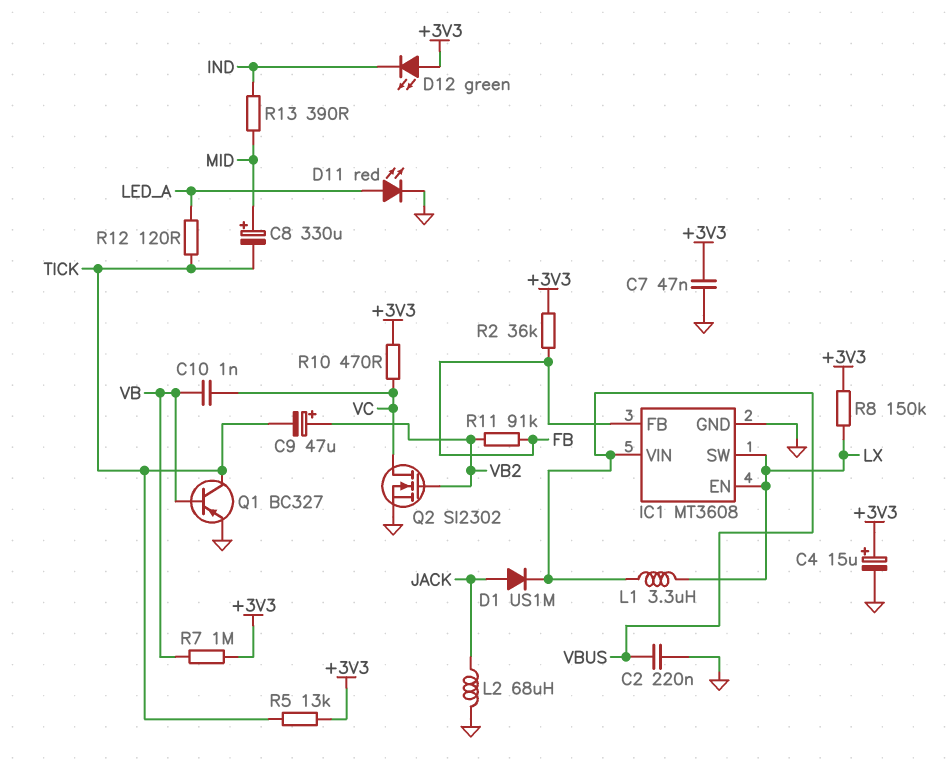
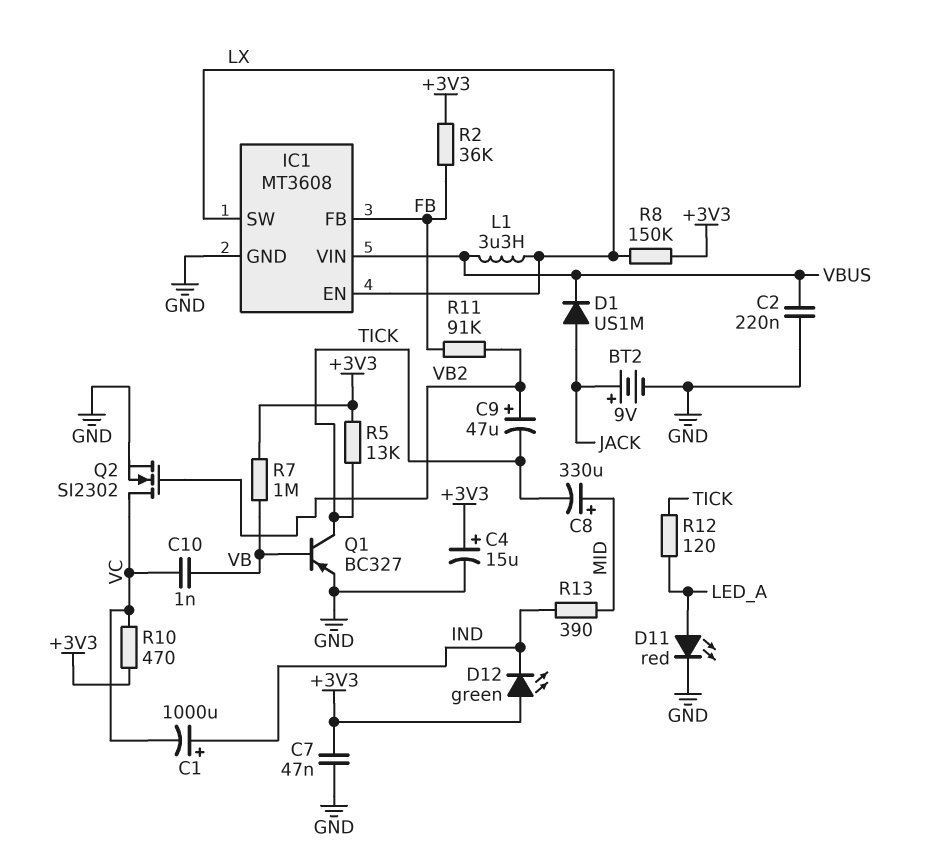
BT2: none -> 9V (plus JACK, minus GND)
C1: none -> 1000uF (plus IND, minus VC)
L2: 68uH (GND, JACK) -> none

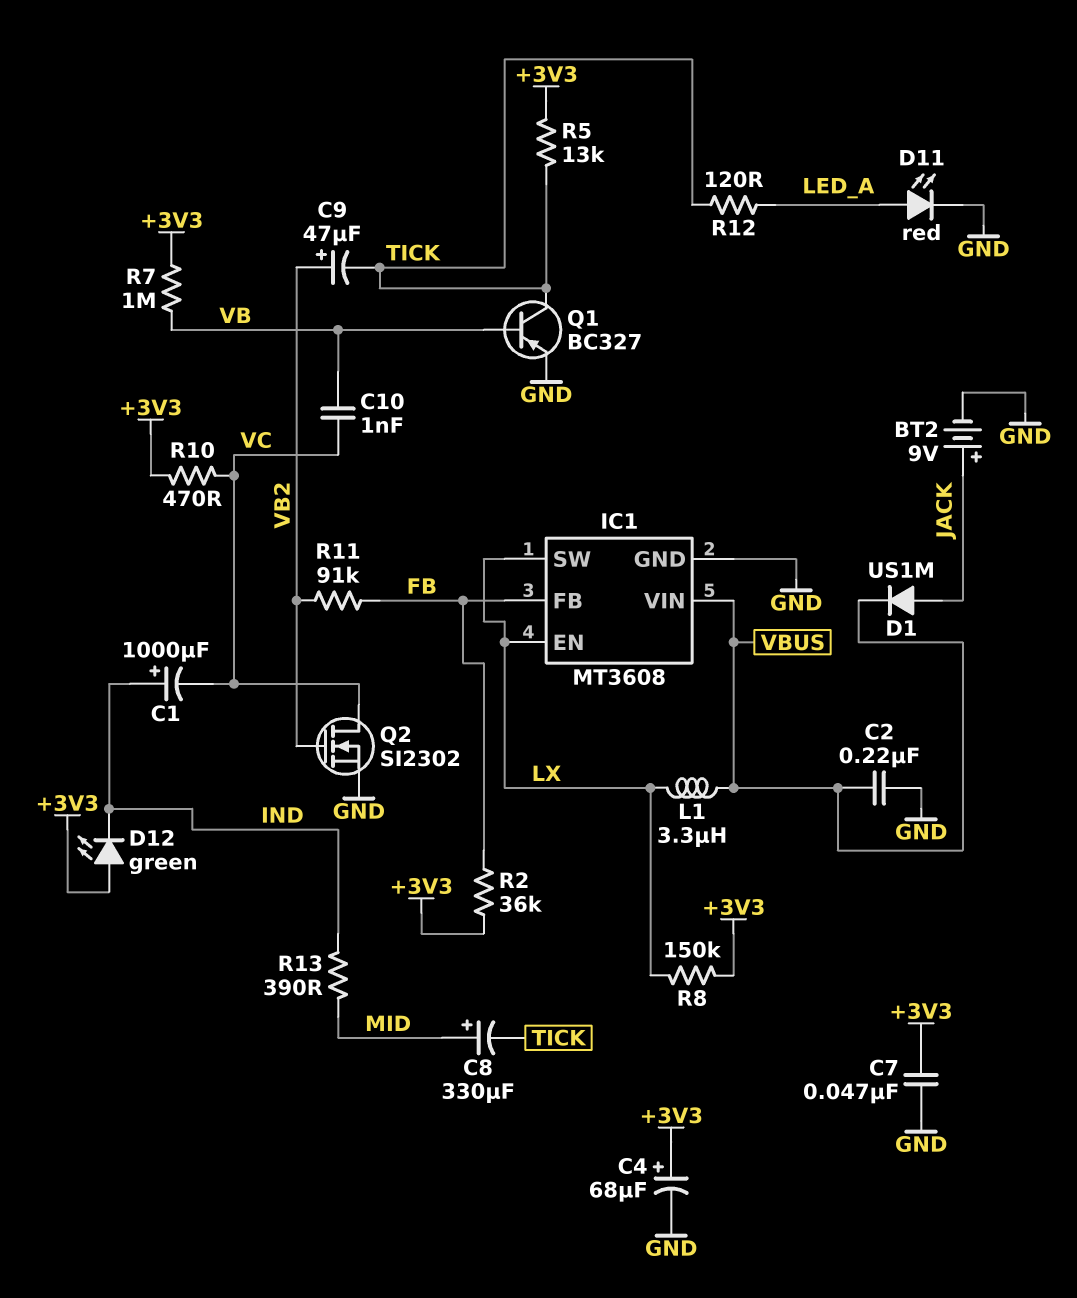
C4: 15uF (plus +3V3, minus GND) -> 68uF (plus +3V3, minus GND)

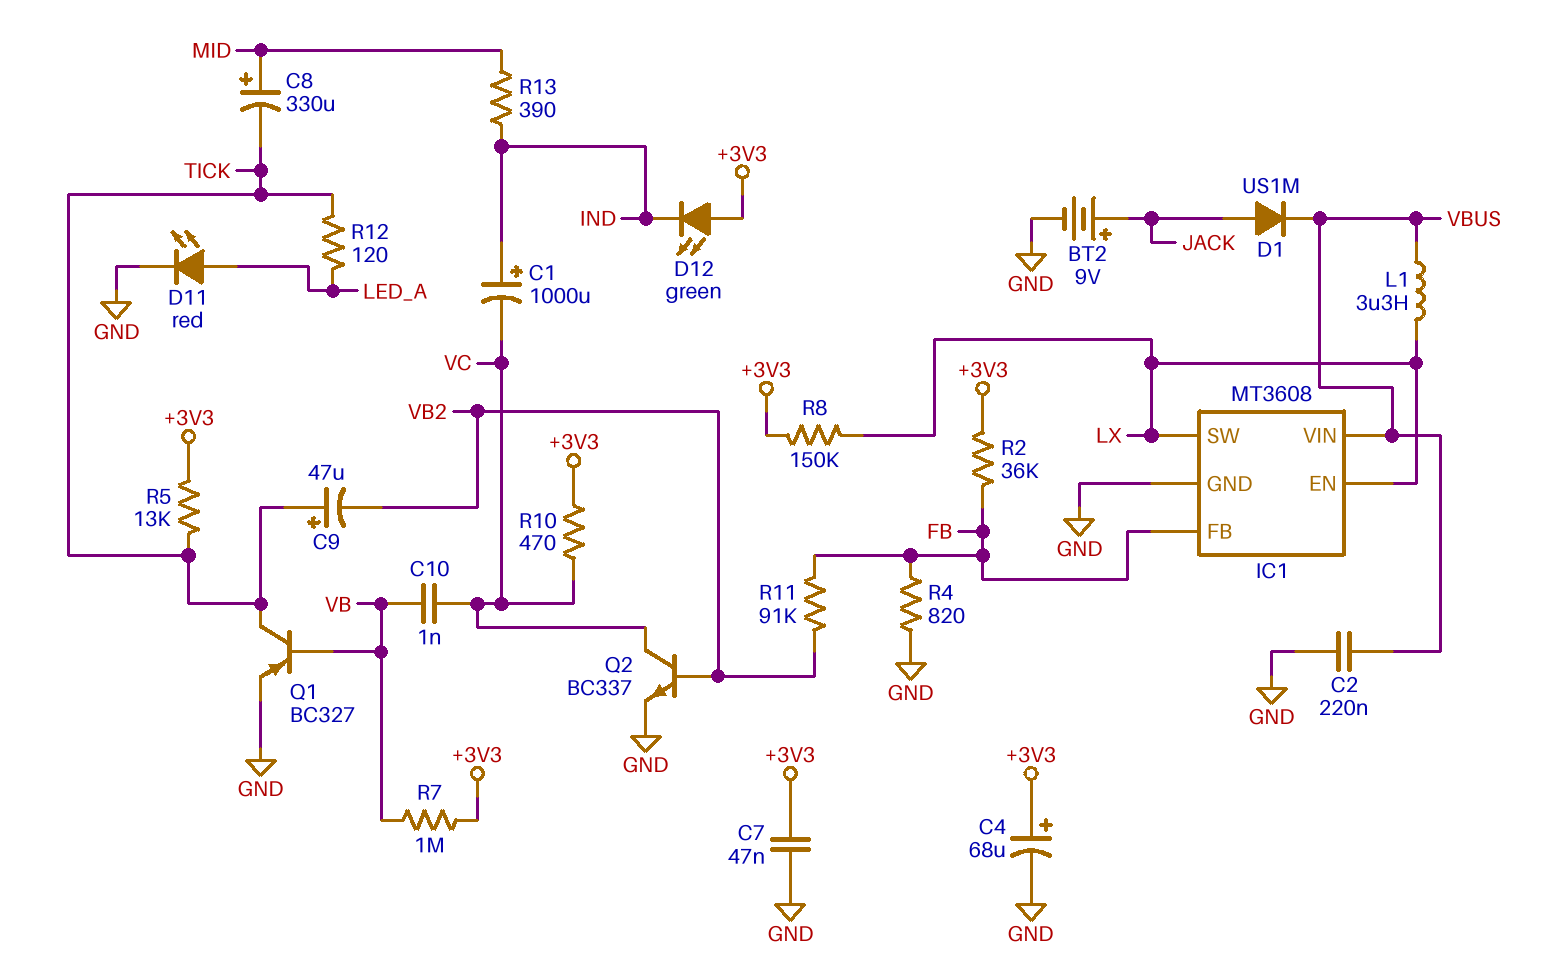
C9: 47uF (plus VB2, minus TICK) -> 47uF (plus TICK, minus VB2)
Q2: NMOS SI2302 (G VB2, D VC, S GND) -> NPN BC337 (B VB2, C VC, E GND)
R4: none -> 820 (FB, GND)

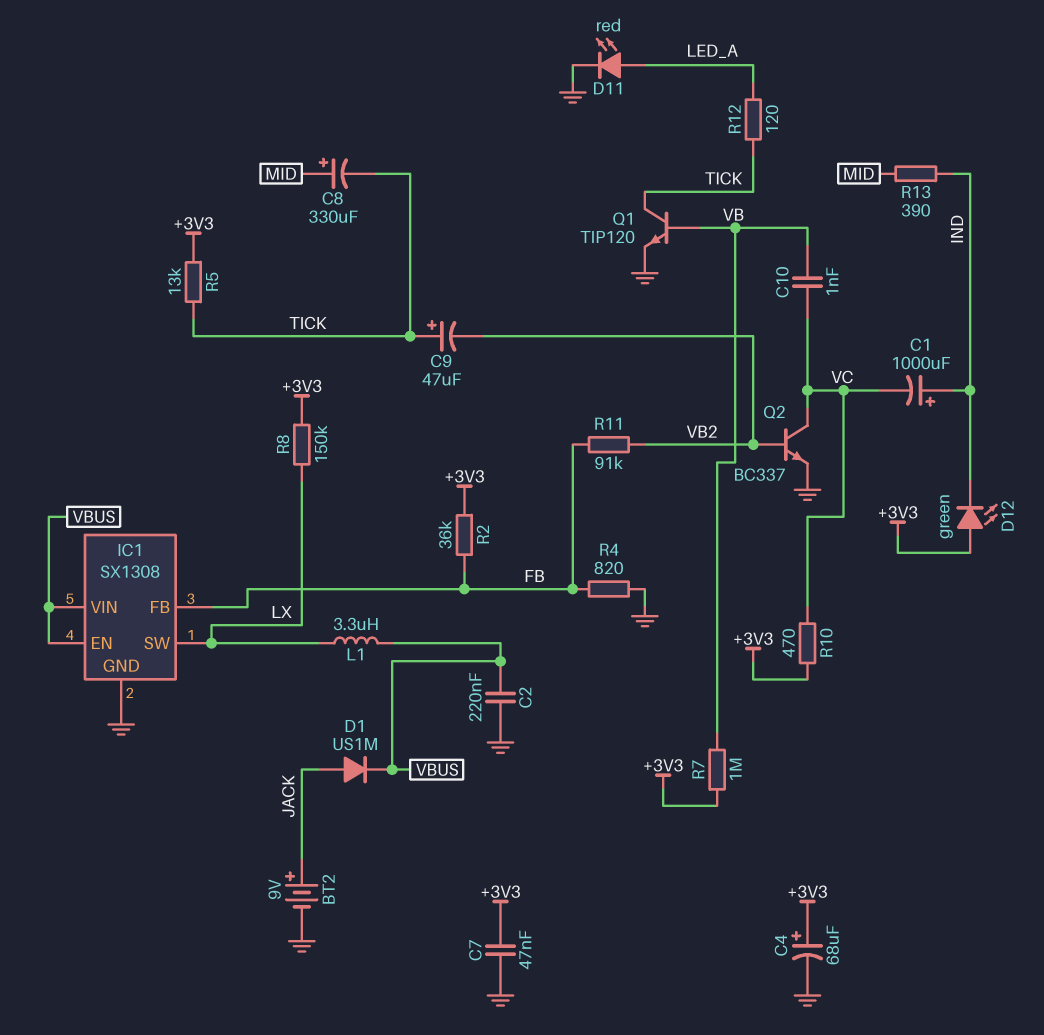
IC1: MT3608 -> SX1308
IC1 pin EN: LX -> VBUS
Q1: PNP BC327 (B VB, C TICK, E GND) -> NPN TIP120 (B VB, C TICK, E GND)

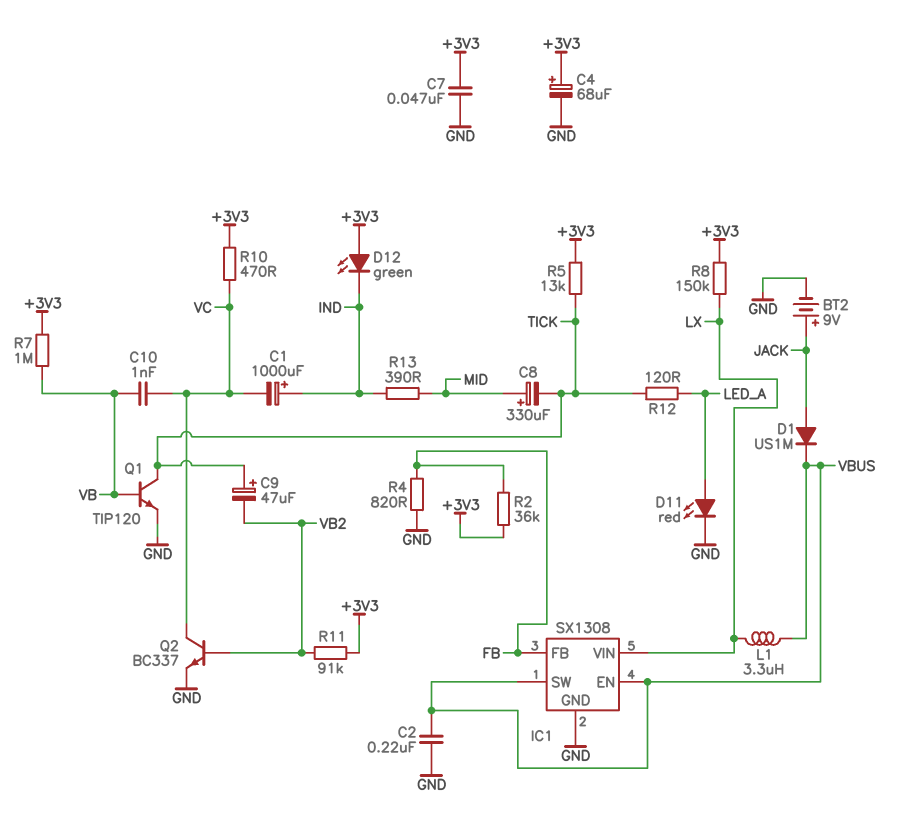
IC1 pin SW: LX -> VBUS
IC1 pin VIN: VBUS -> LX
R11: 91k (FB, VB2) -> 91k (+3V3, VB2)

